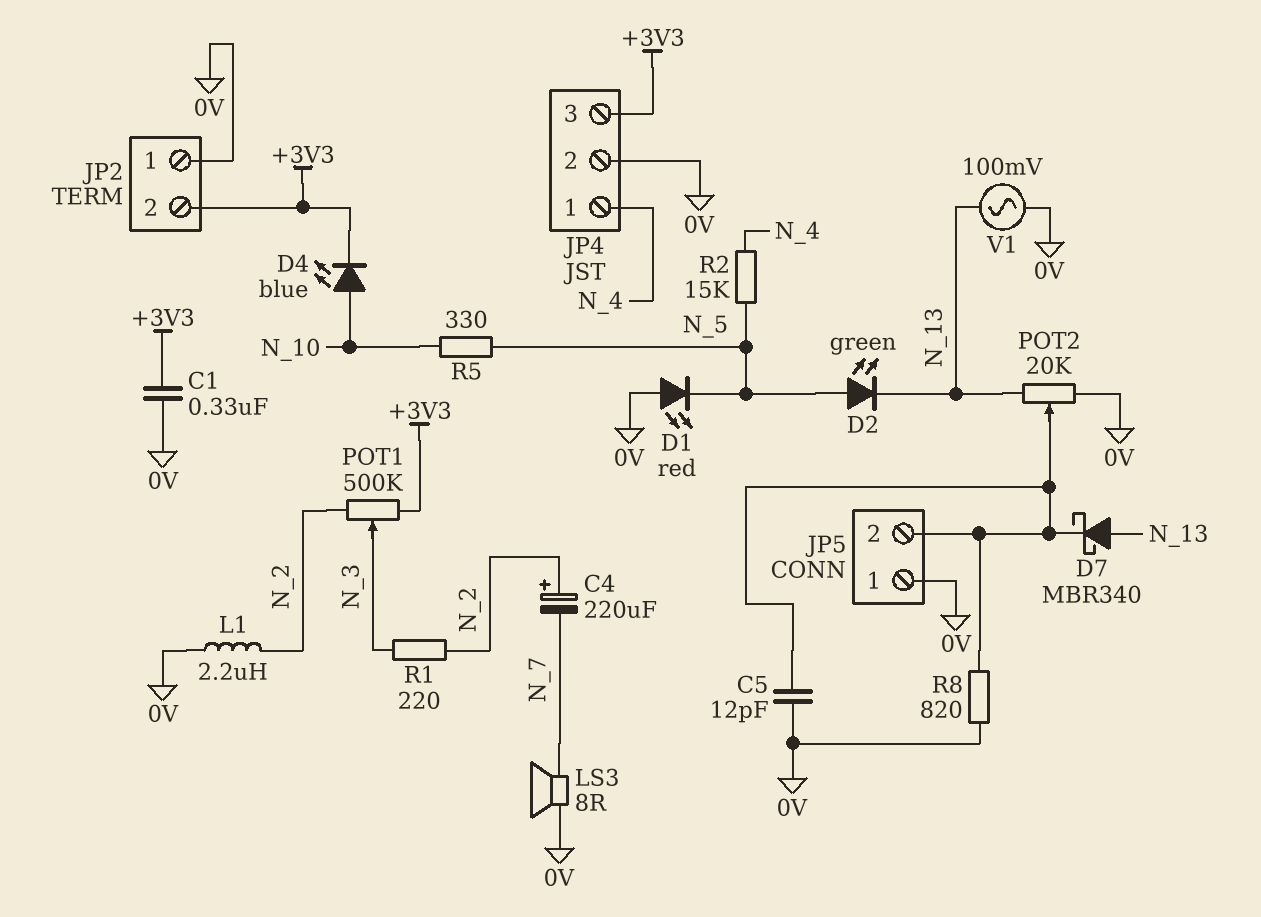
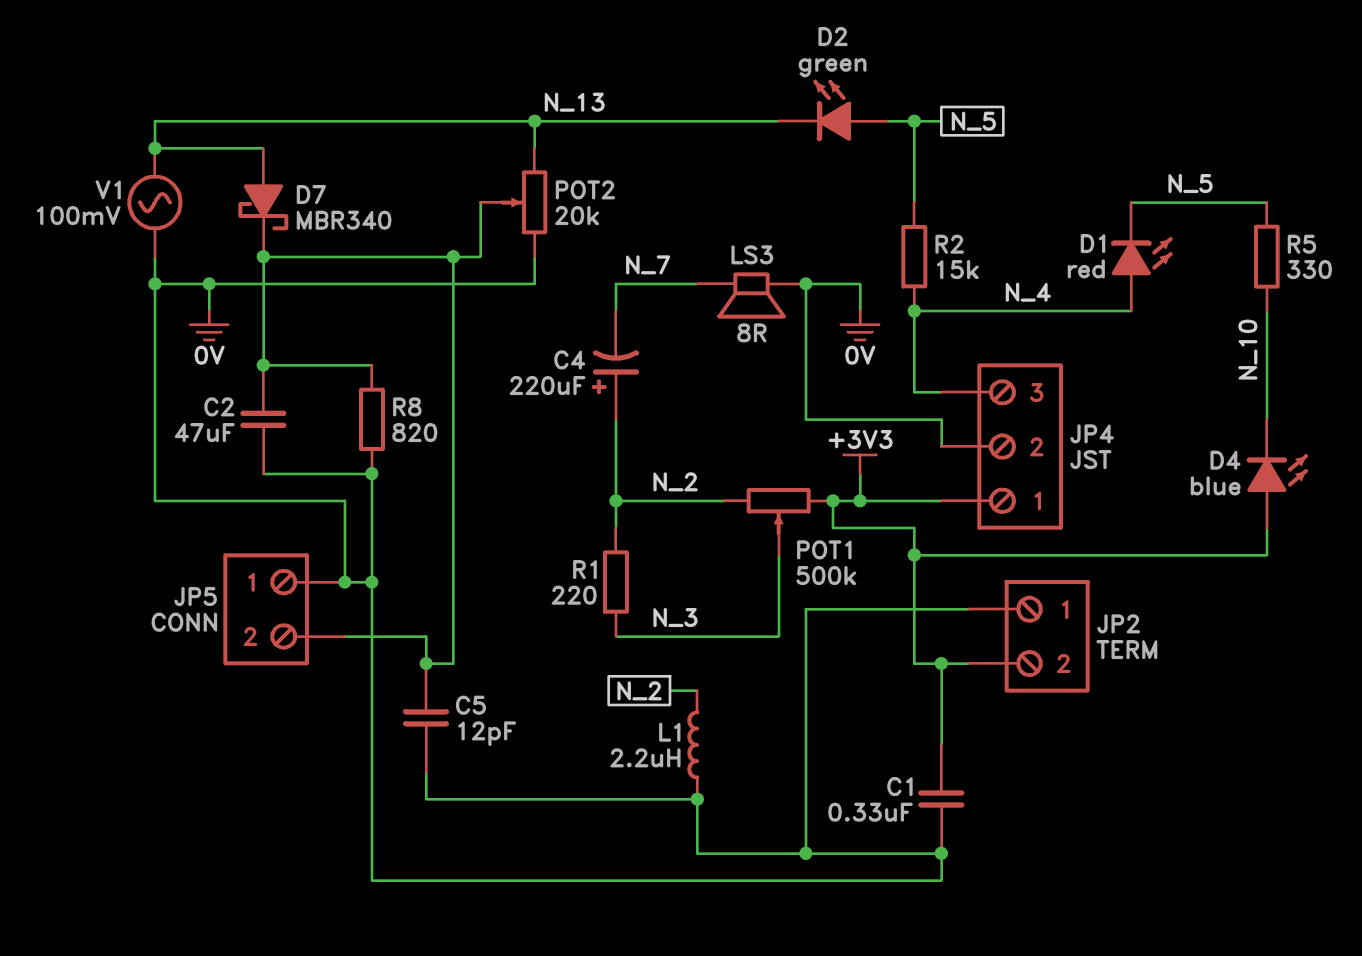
C2: none -> 47uF (0V, JP5/2)
D1: LED red (A 0V, K N_5) -> LED red (A N_4, K N_5)
D4: LED blue (A N_10, K +3V3) -> LED blue (A +3V3, K N_10)
JP4 pin 1: N_4 -> +3V3
JP4 pin 3: +3V3 -> N_4

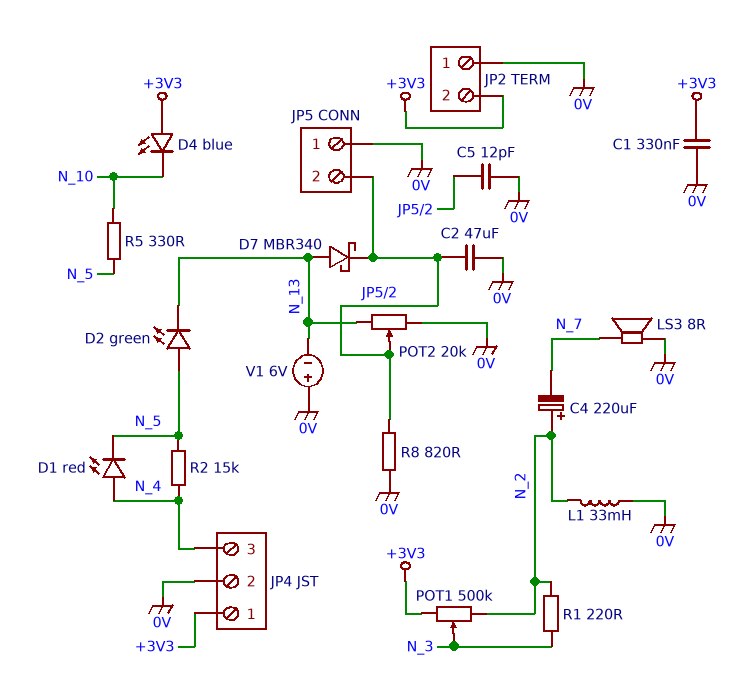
L1: 2.2uH (0V, N_2) -> 33mH (0V, N_2)
V1: AC 100mV (0V, N_13) -> 6V (plus 0V, minus N_13)

